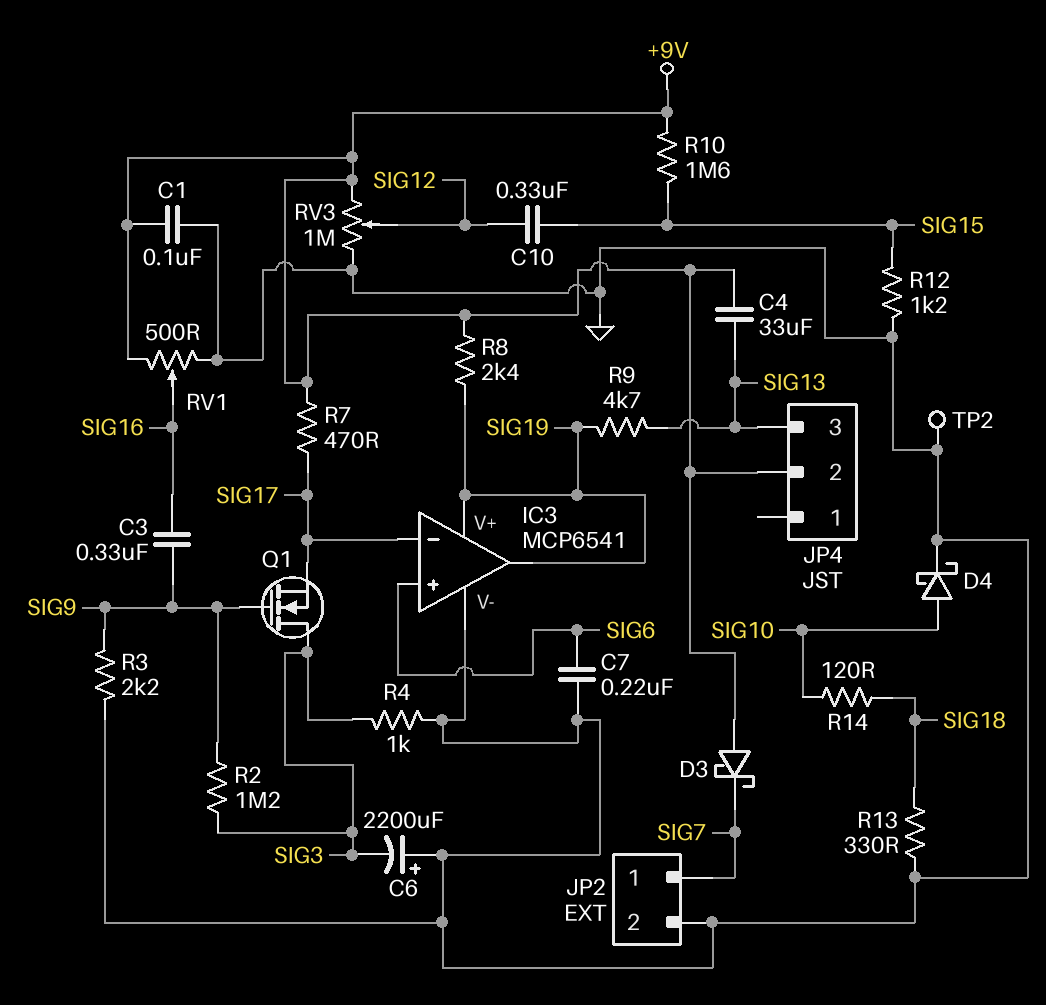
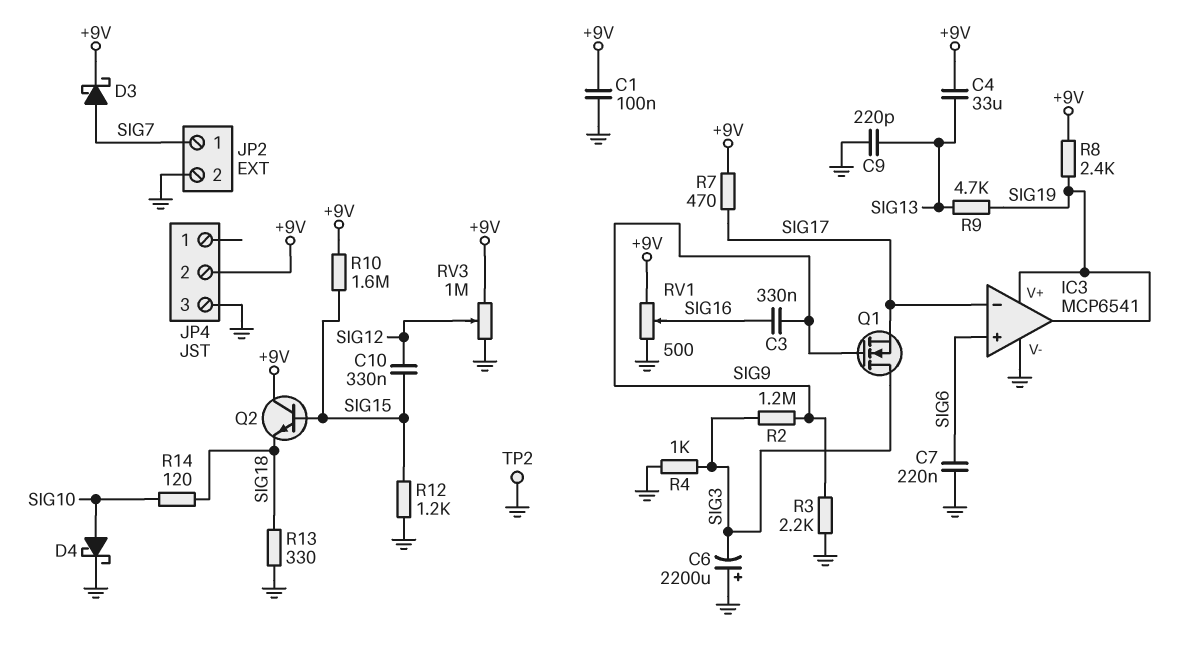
C9: none -> 220pF (GND, SIG13)
D3: schottky (A +9V, K SIG7) -> schottky (A SIG7, K +9V)
JP4 pin 3: SIG13 -> GND
Q2: none -> NPN (B SIG15, C +9V, E SIG18)

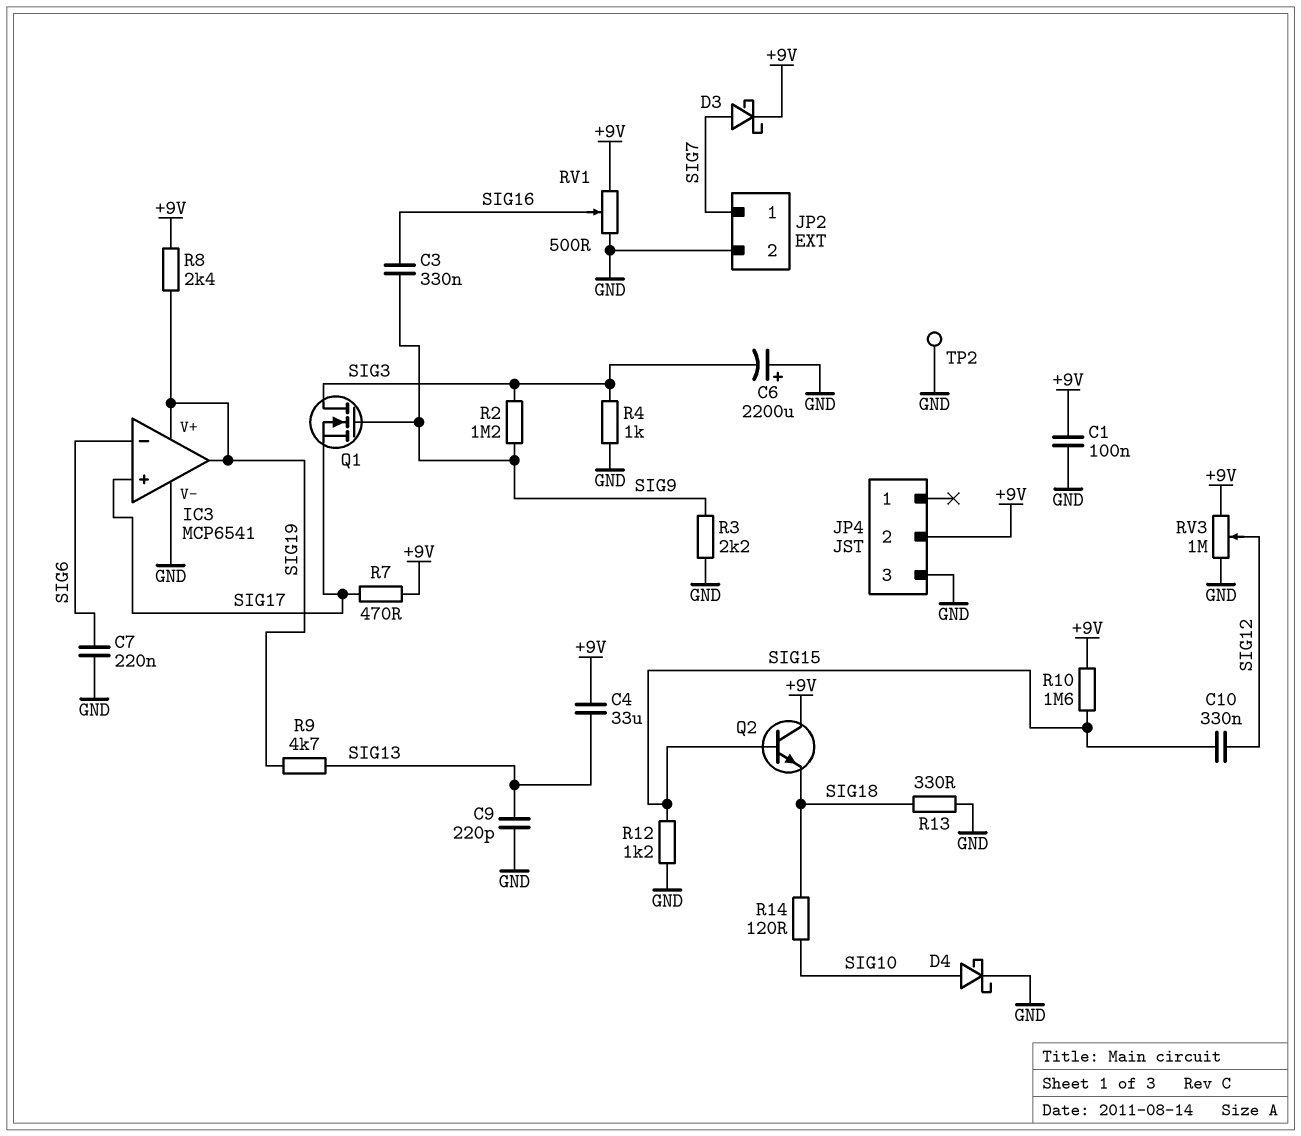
IC3 pin in+: SIG6 -> SIG17
IC3 pin in-: SIG17 -> SIG6

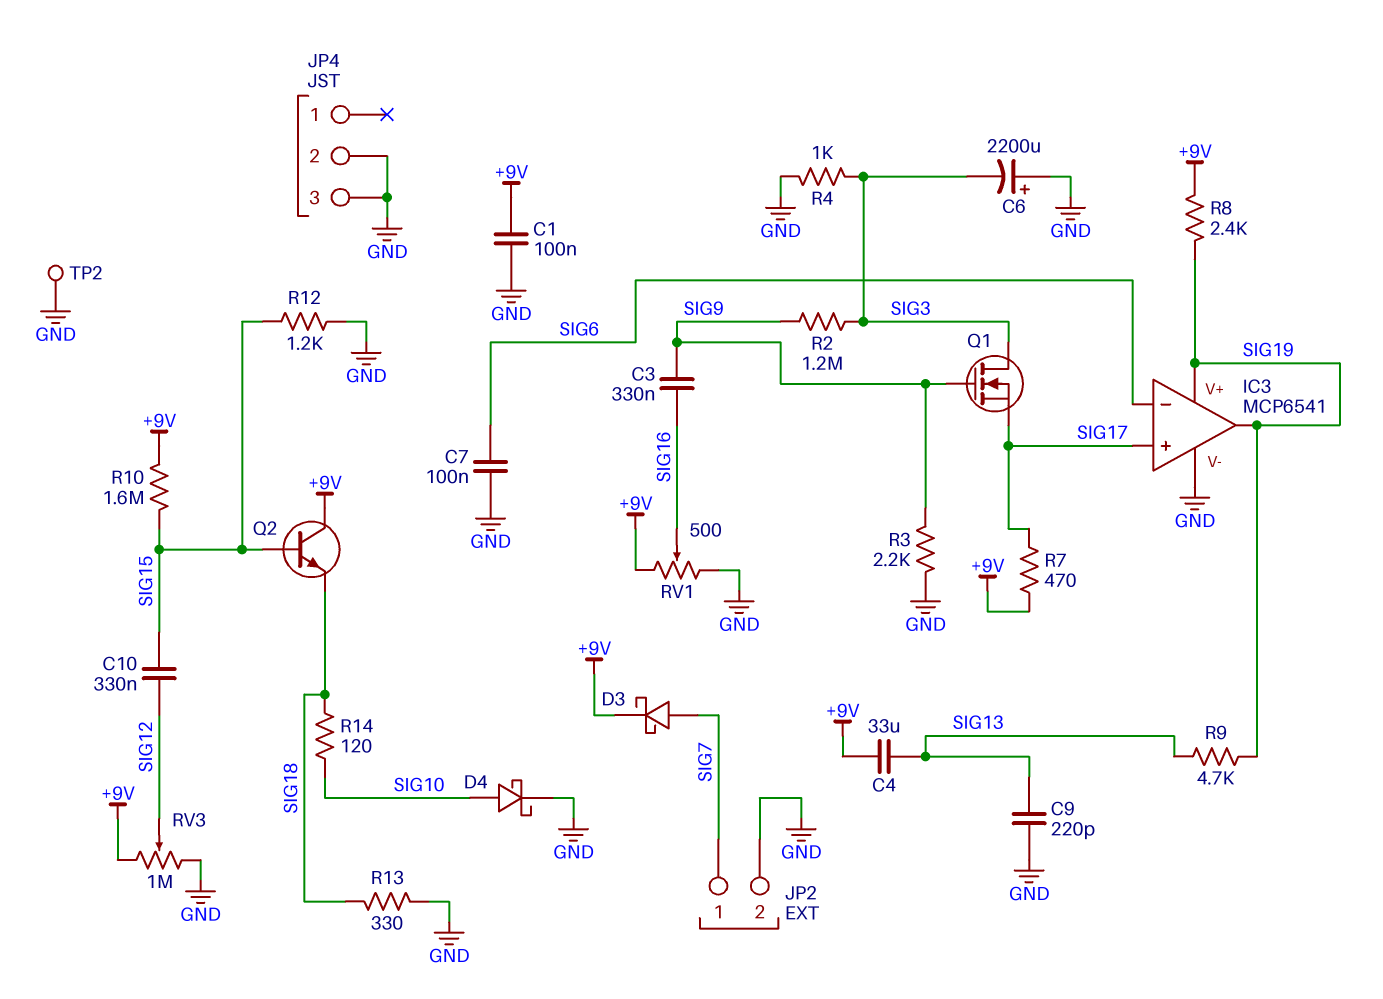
C7: 220nF (GND, SIG6) -> 100nF (GND, SIG6)
JP4 pin 2: +9V -> GND

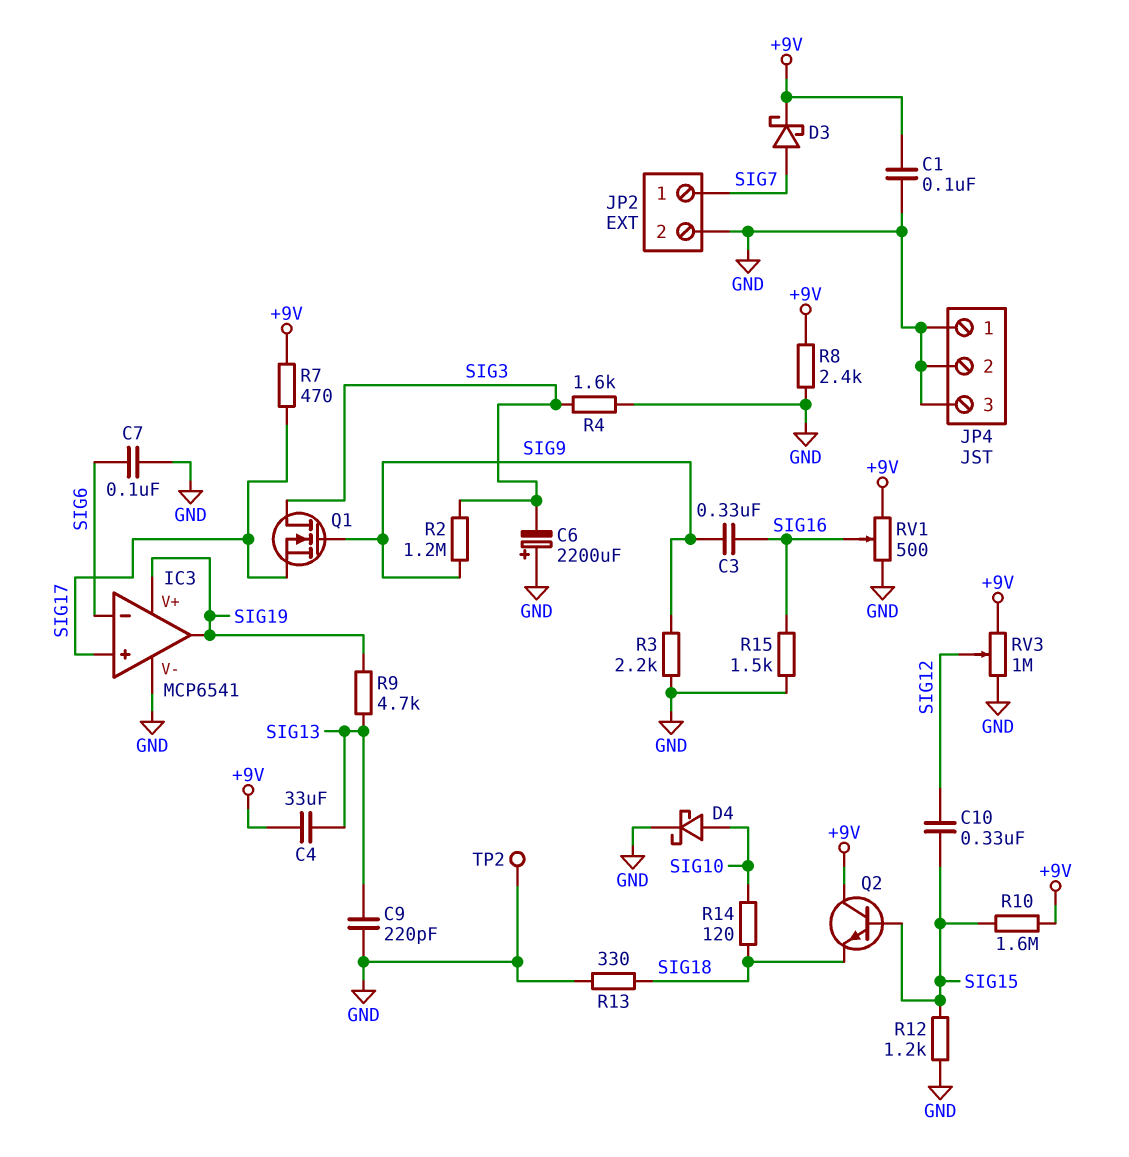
JP4 pin 1: none -> GND
R4: 1k (GND, SIG3) -> 1.6k (GND, SIG3)
R8: 2.4k (+9V, SIG19) -> 2.4k (+9V, GND)
R15: none -> 1.5k (GND, SIG16)

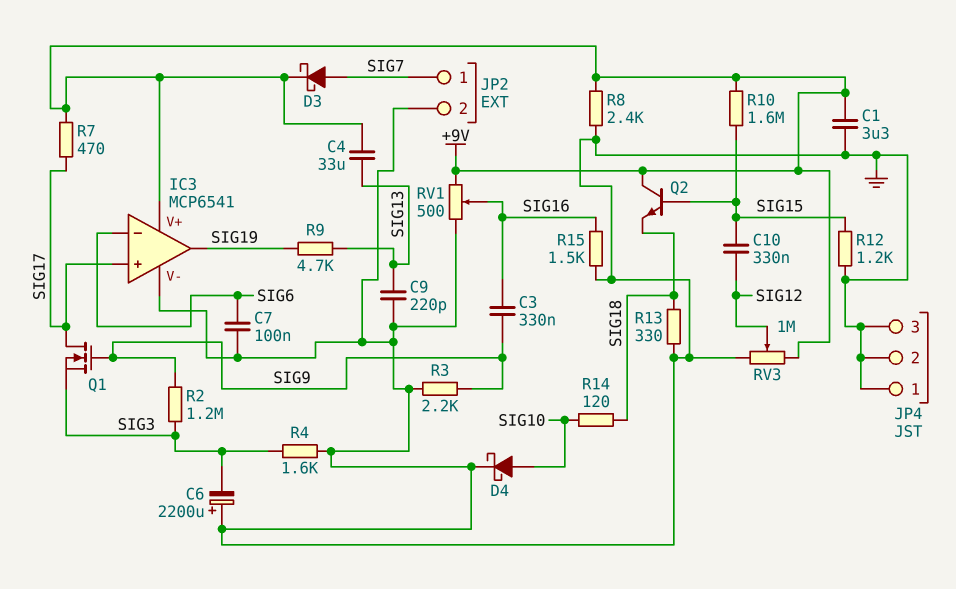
C1: 100nF (+9V, GND) -> 3.3uF (+9V, GND)
IC3 pin V+: SIG19 -> +9V
Q1: NMOS (G SIG9, D SIG3, S SIG17) -> NMOS (G SIG9, D SIG17, S SIG3)
TP2: test point (GND) -> none

